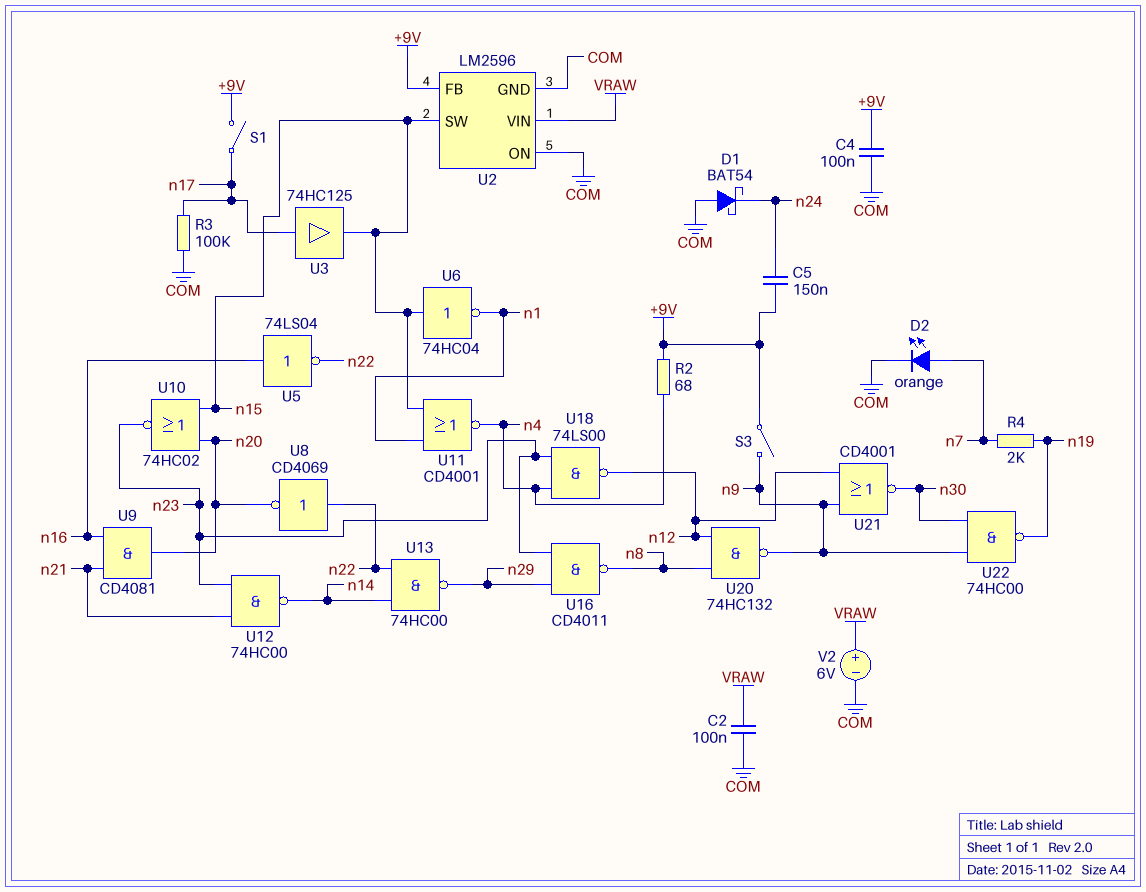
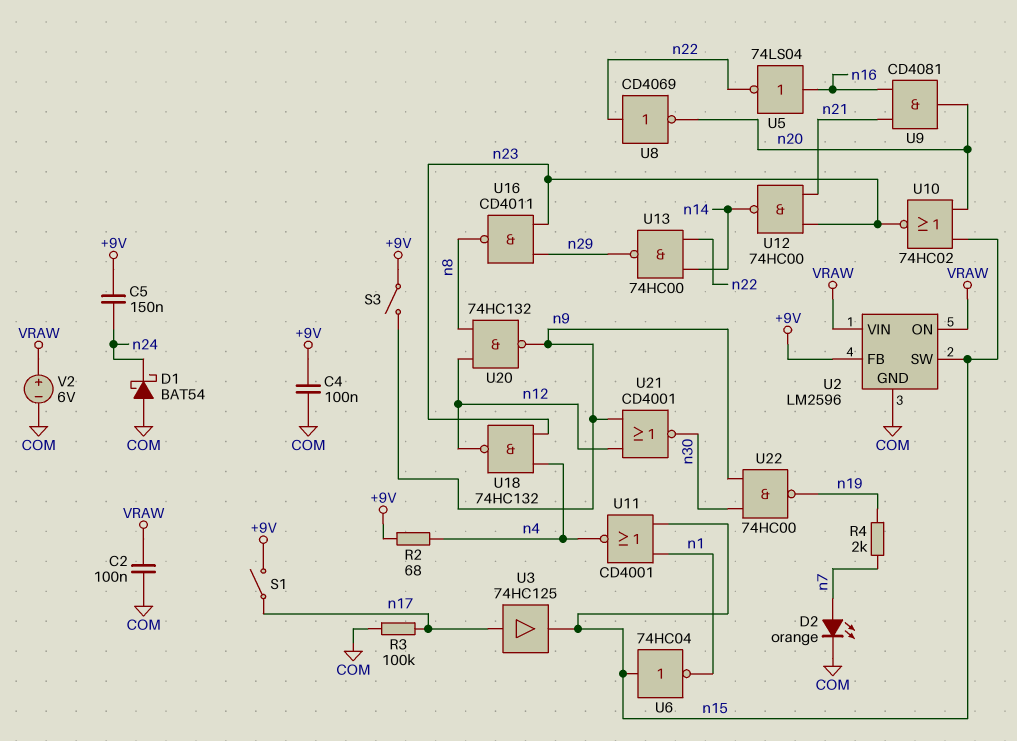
U2 pin ON: COM -> VRAW
U18: NAND 74LS00 (in n4, in n23, out n12) -> NAND 74HC132 (in n4, in n23, out n12)

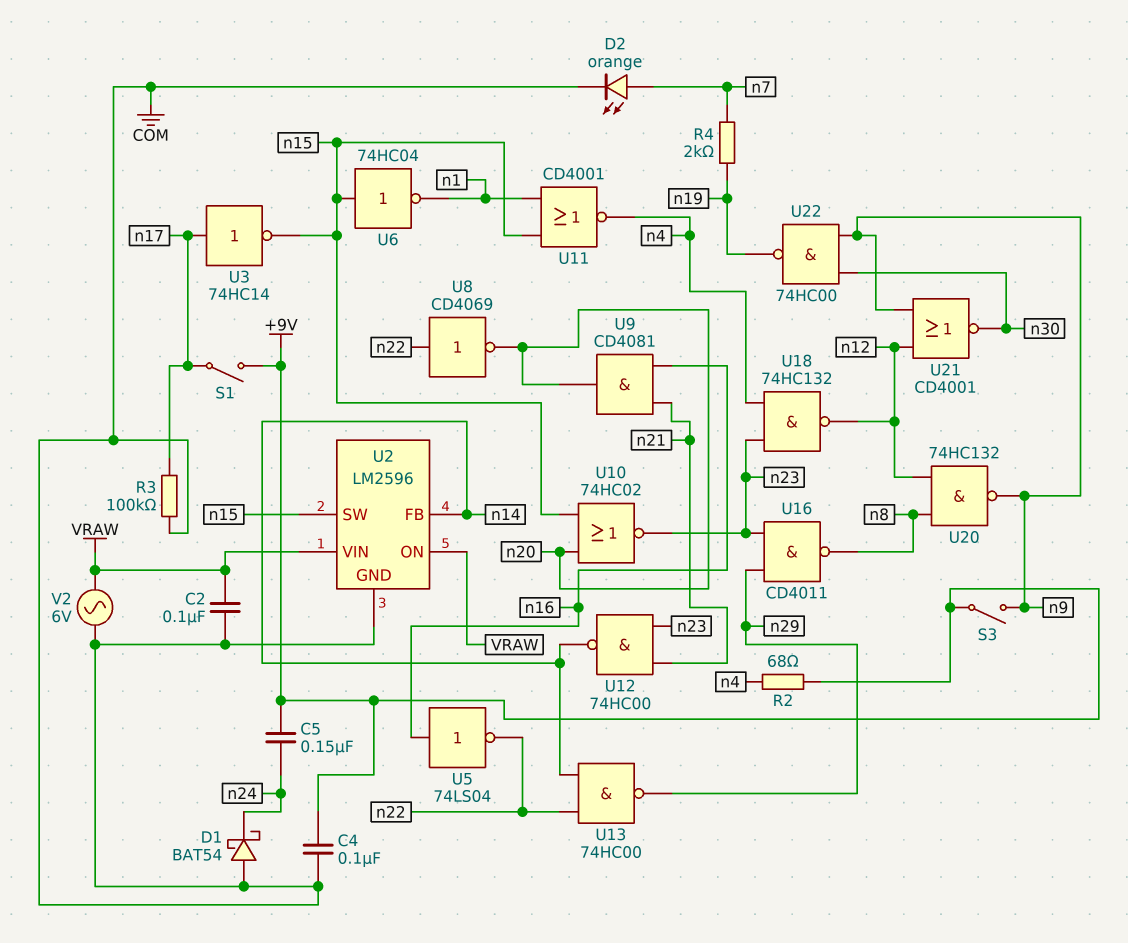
U2 pin FB: +9V -> n14
U3: buffer 74HC125 (in n17, out n15) -> NOT 74HC14 (in n17, out n15)
V2: 6V (plus VRAW, minus COM) -> AC 6V (COM, VRAW)

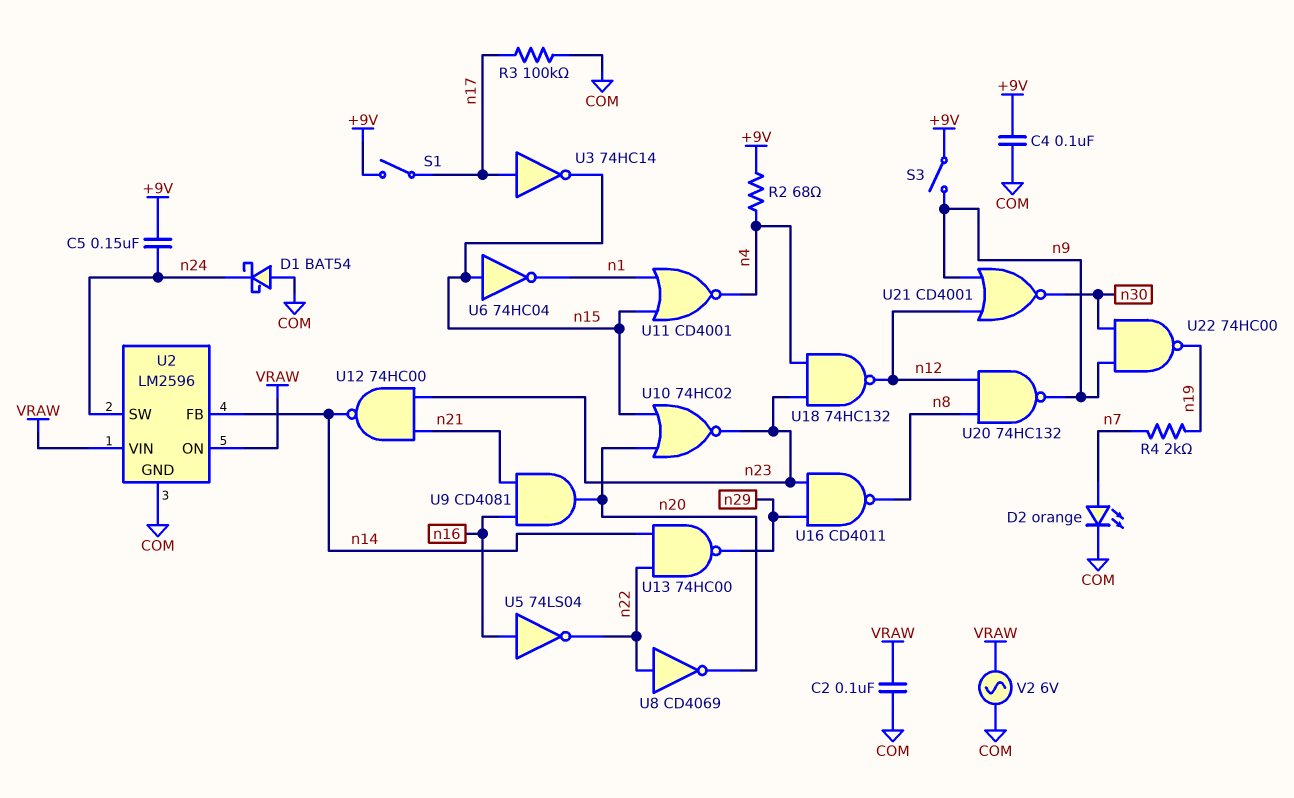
U2 pin SW: n15 -> n24

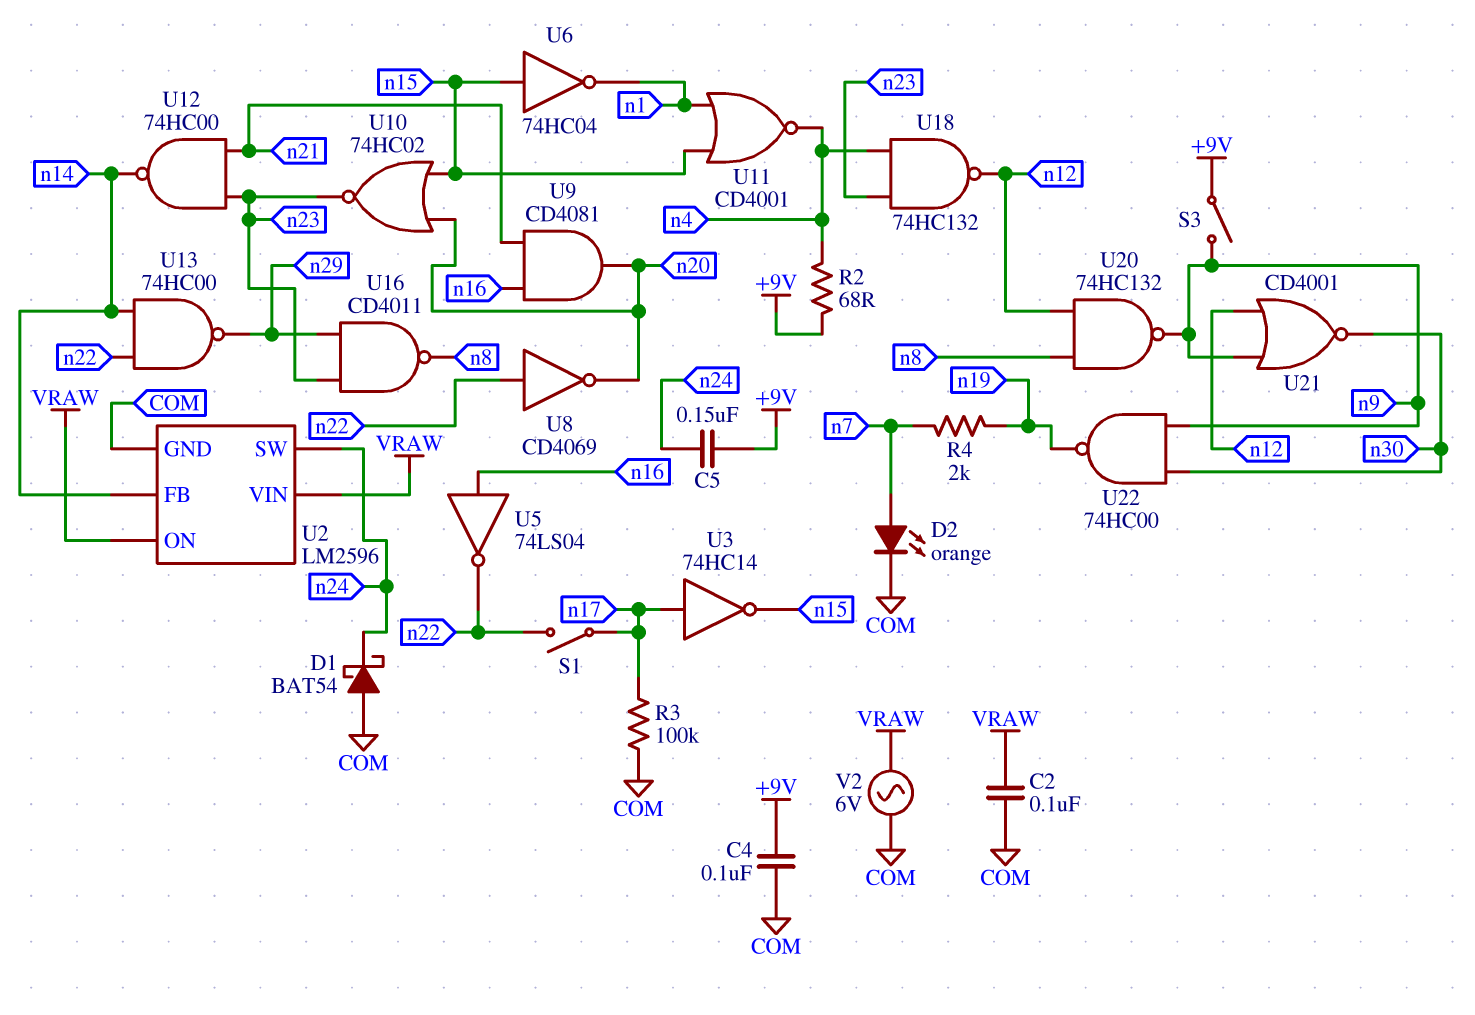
S1: switch (+9V, n17) -> switch (n17, n22)

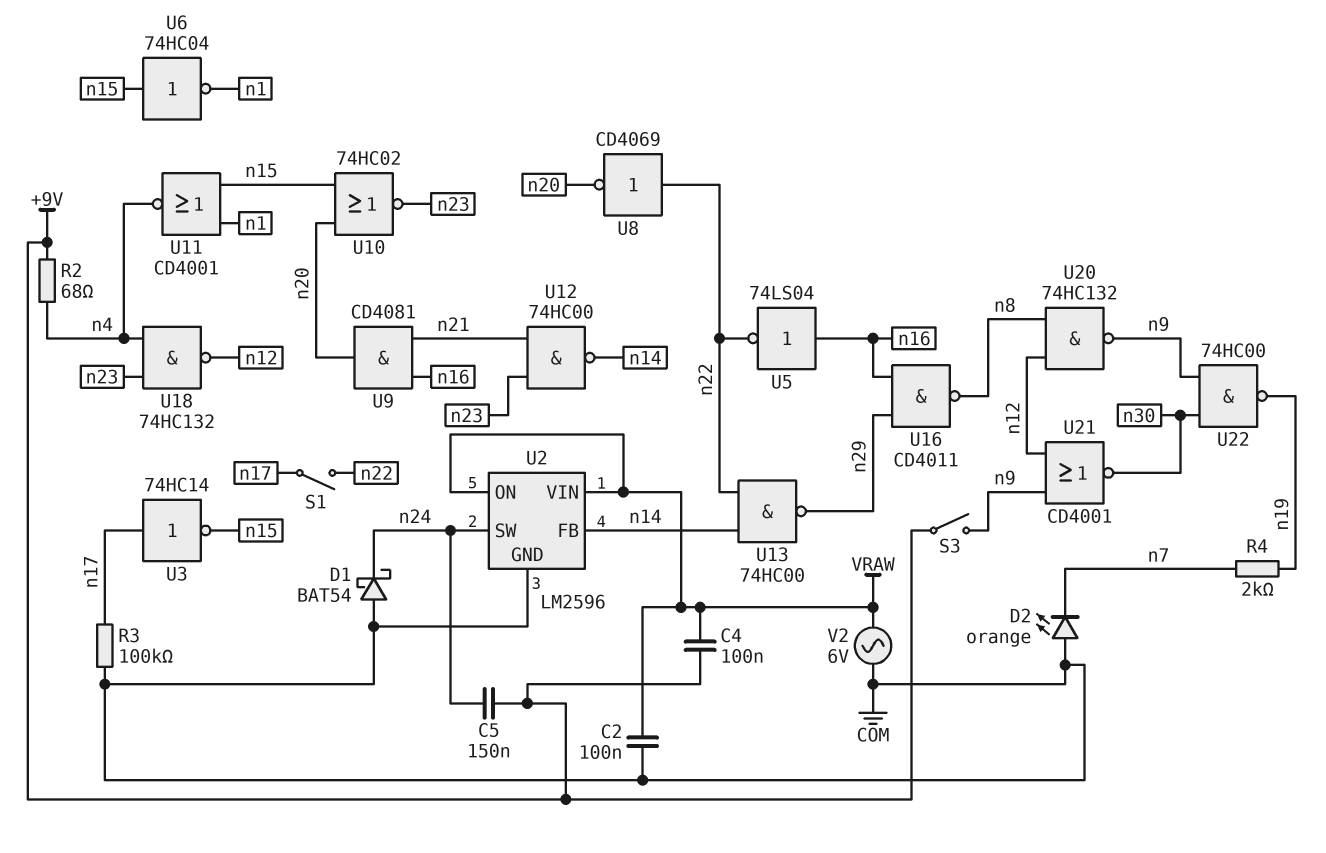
C4: 100nF (+9V, COM) -> 100nF (+9V, VRAW)
D2: LED orange (A n7, K COM) -> LED orange (A COM, K n7)
U16: NAND CD4011 (in n23, in n29, out n8) -> NAND CD4011 (in n16, in n29, out n8)

